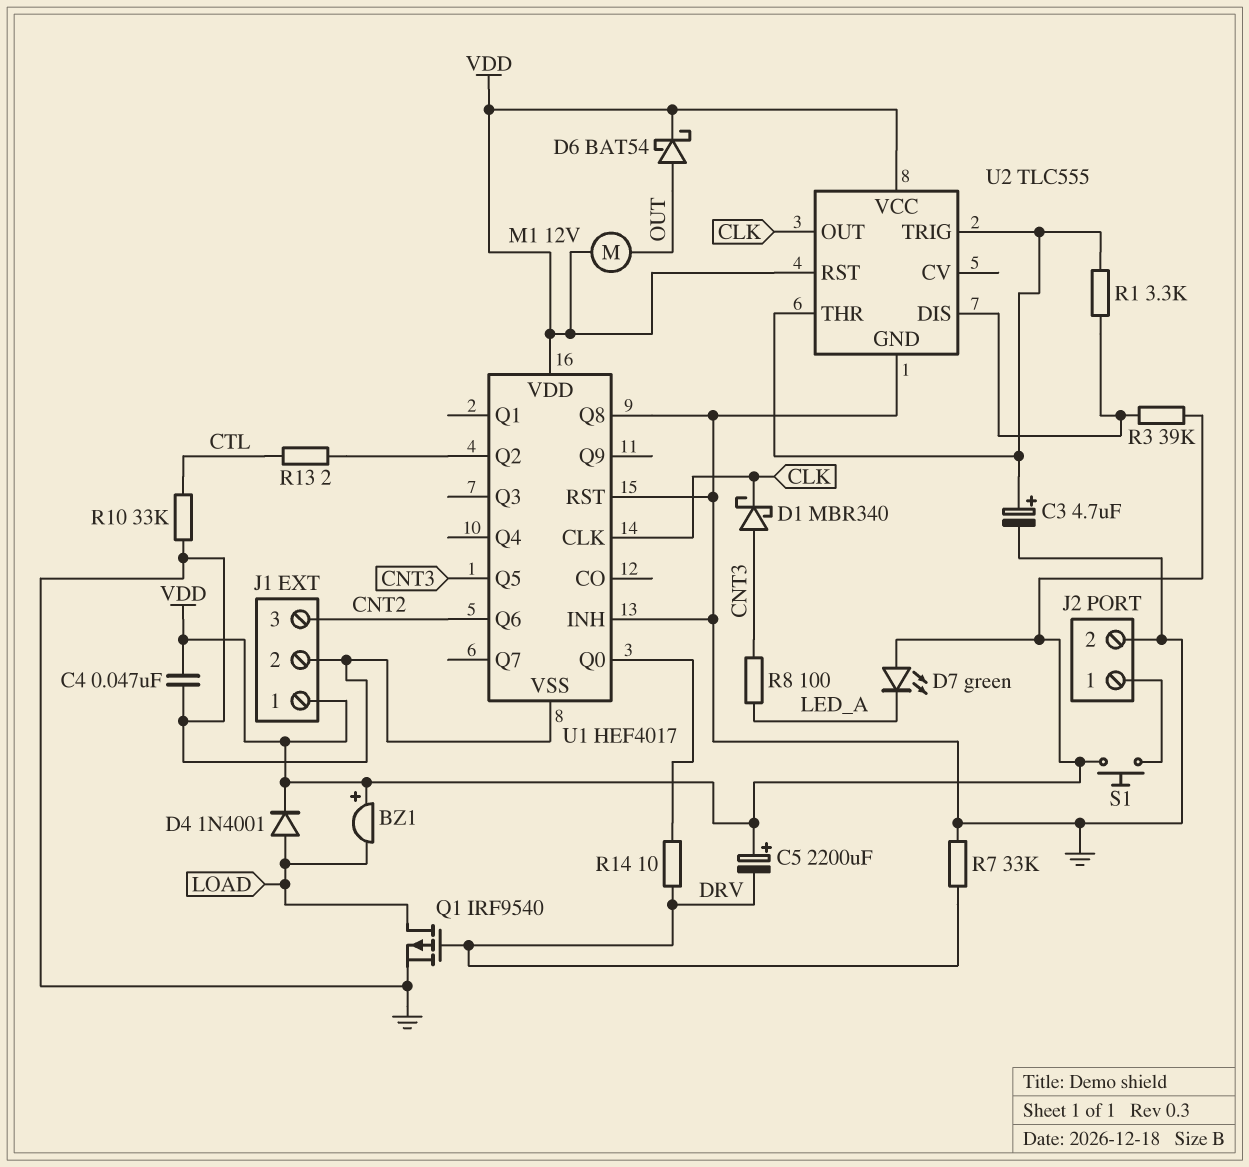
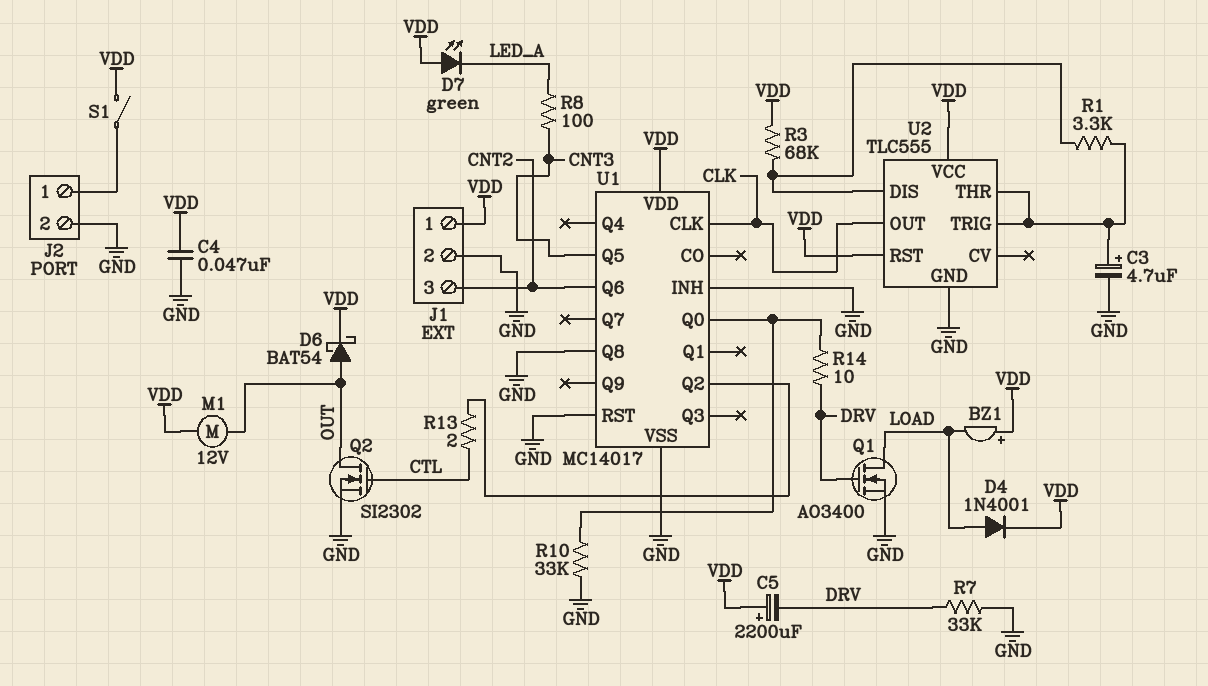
D1: schottky MBR340 (A CNT3, K CLK) -> none
Q1: PMOS IRF9540 (G DRV, D LOAD, S GND) -> NMOS AO3400 (G DRV, D LOAD, S GND)
Q2: none -> NMOS SI2302 (G CTL, D OUT, S GND)
R3: 39k (U2/DIS, VDD) -> 68k (U2/DIS, VDD)
R10: 33k (CTL, GND) -> 33k (GND, U1/Q0)
S1: button (J2/1, VDD) -> switch (J2/1, VDD)
U1: HEF4017 -> MC14017

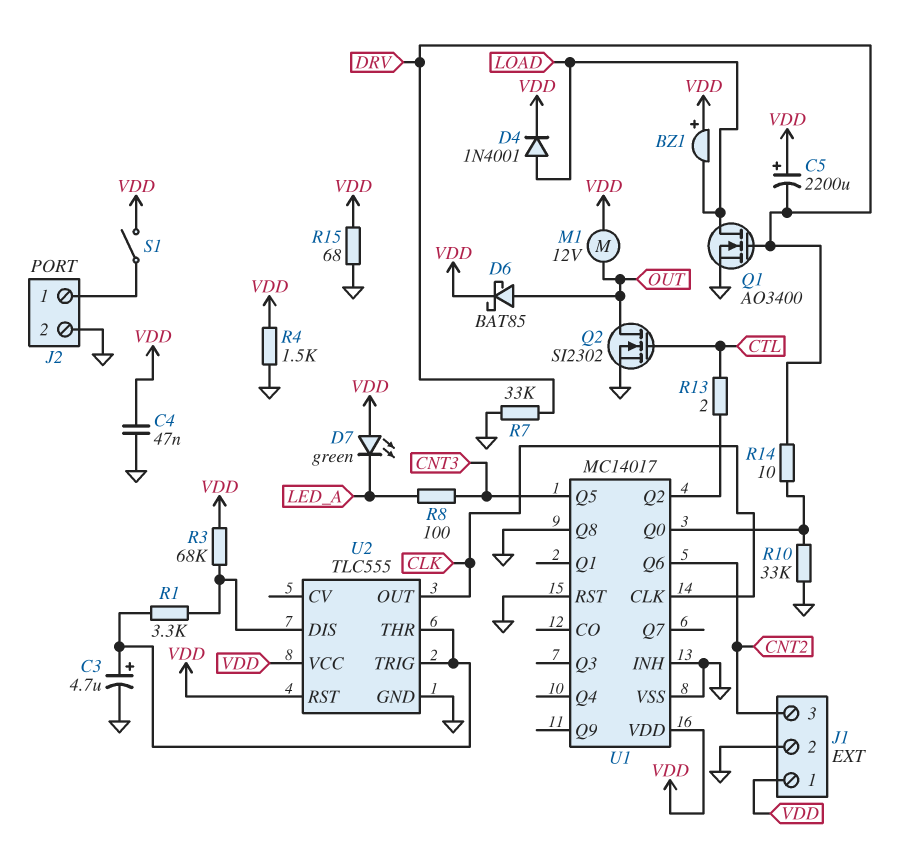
D6: schottky BAT54 (A OUT, K VDD) -> schottky BAT85 (A OUT, K VDD)
R4: none -> 1.5k (GND, VDD)
R15: none -> 68 (GND, VDD)

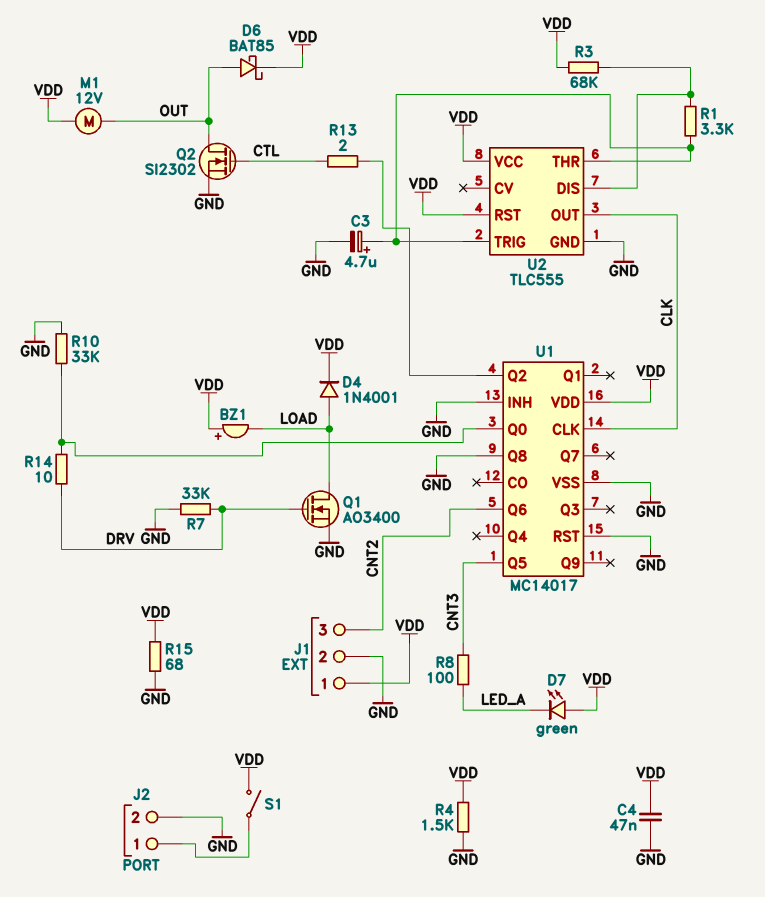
C5: 2200uF (plus VDD, minus DRV) -> none

